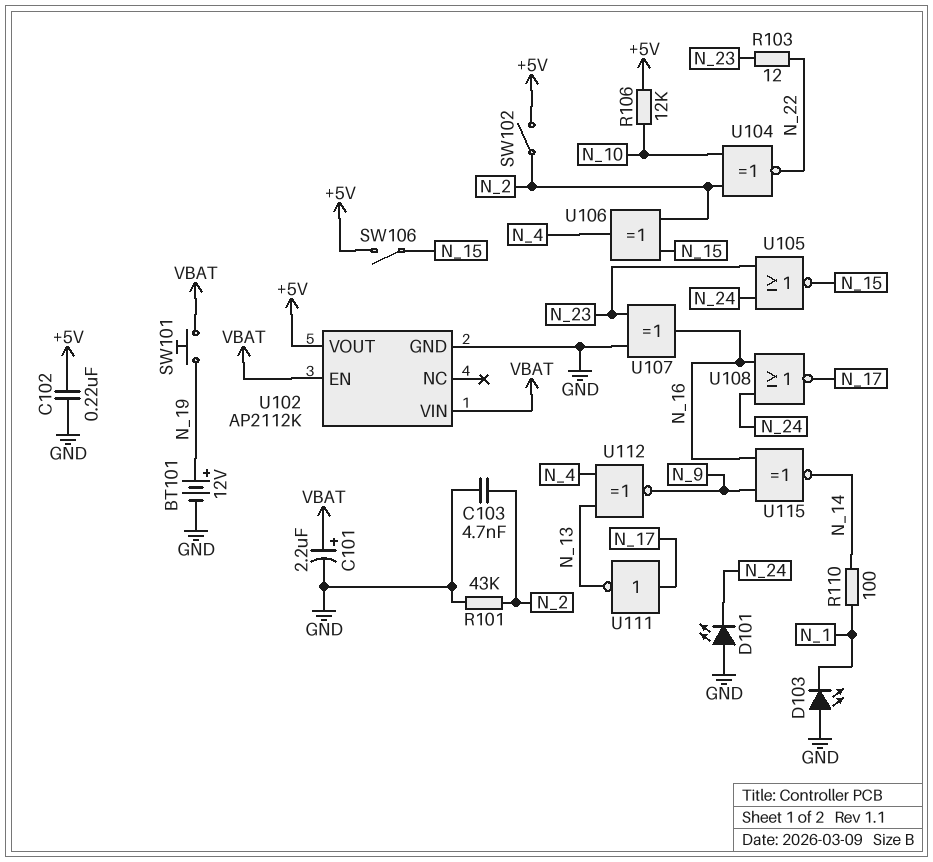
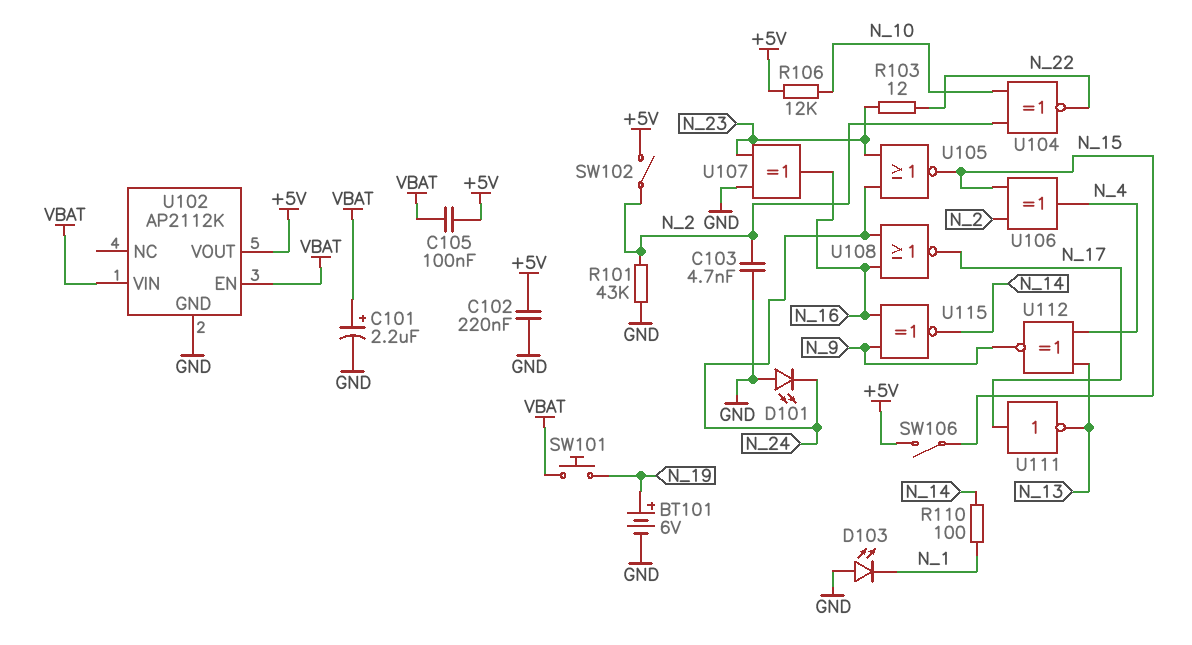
BT101: 12V (plus N_19, minus GND) -> 6V (plus N_19, minus GND)
C105: none -> 100nF (+5V, VBAT)

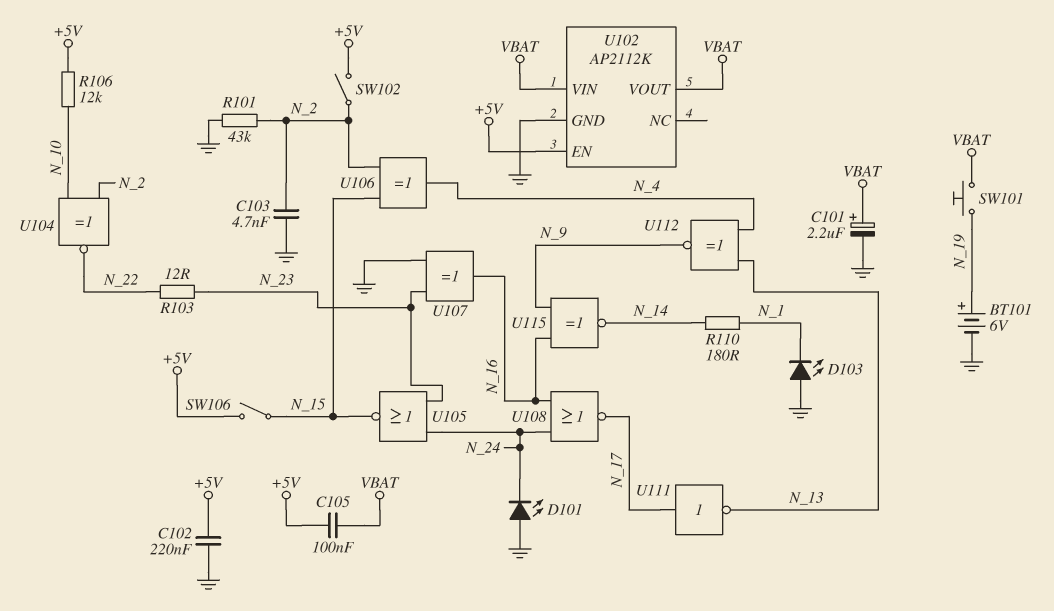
R110: 100 (N_1, N_14) -> 180 (N_1, N_14)
U102 pin EN: VBAT -> +5V
U102 pin VOUT: +5V -> VBAT

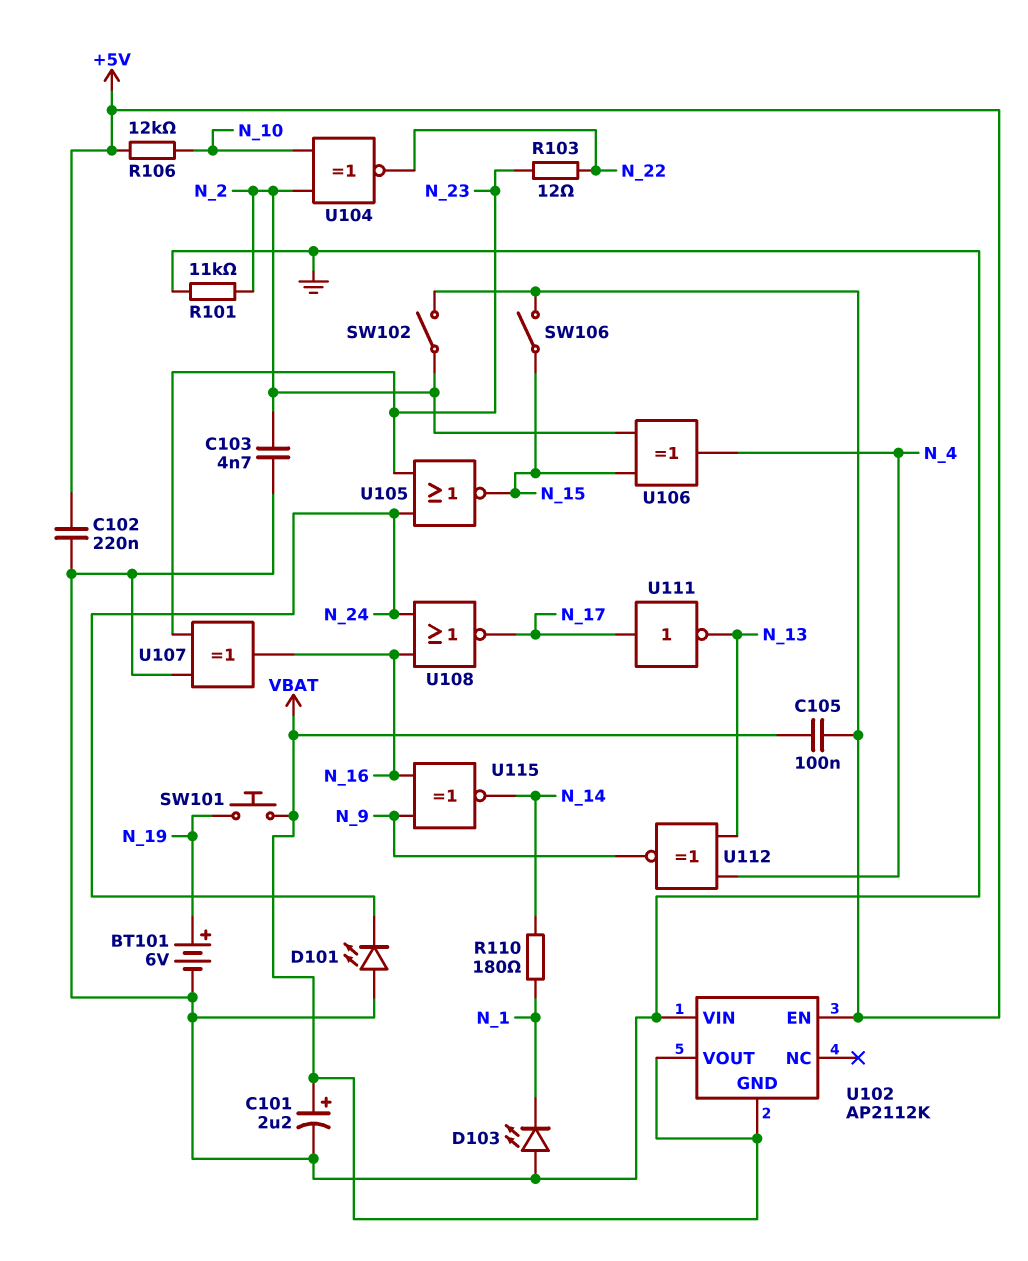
R101: 43k (GND, N_2) -> 11k (GND, N_2)
U102 pin GND: GND -> VBAT
U102 pin VIN: VBAT -> GND

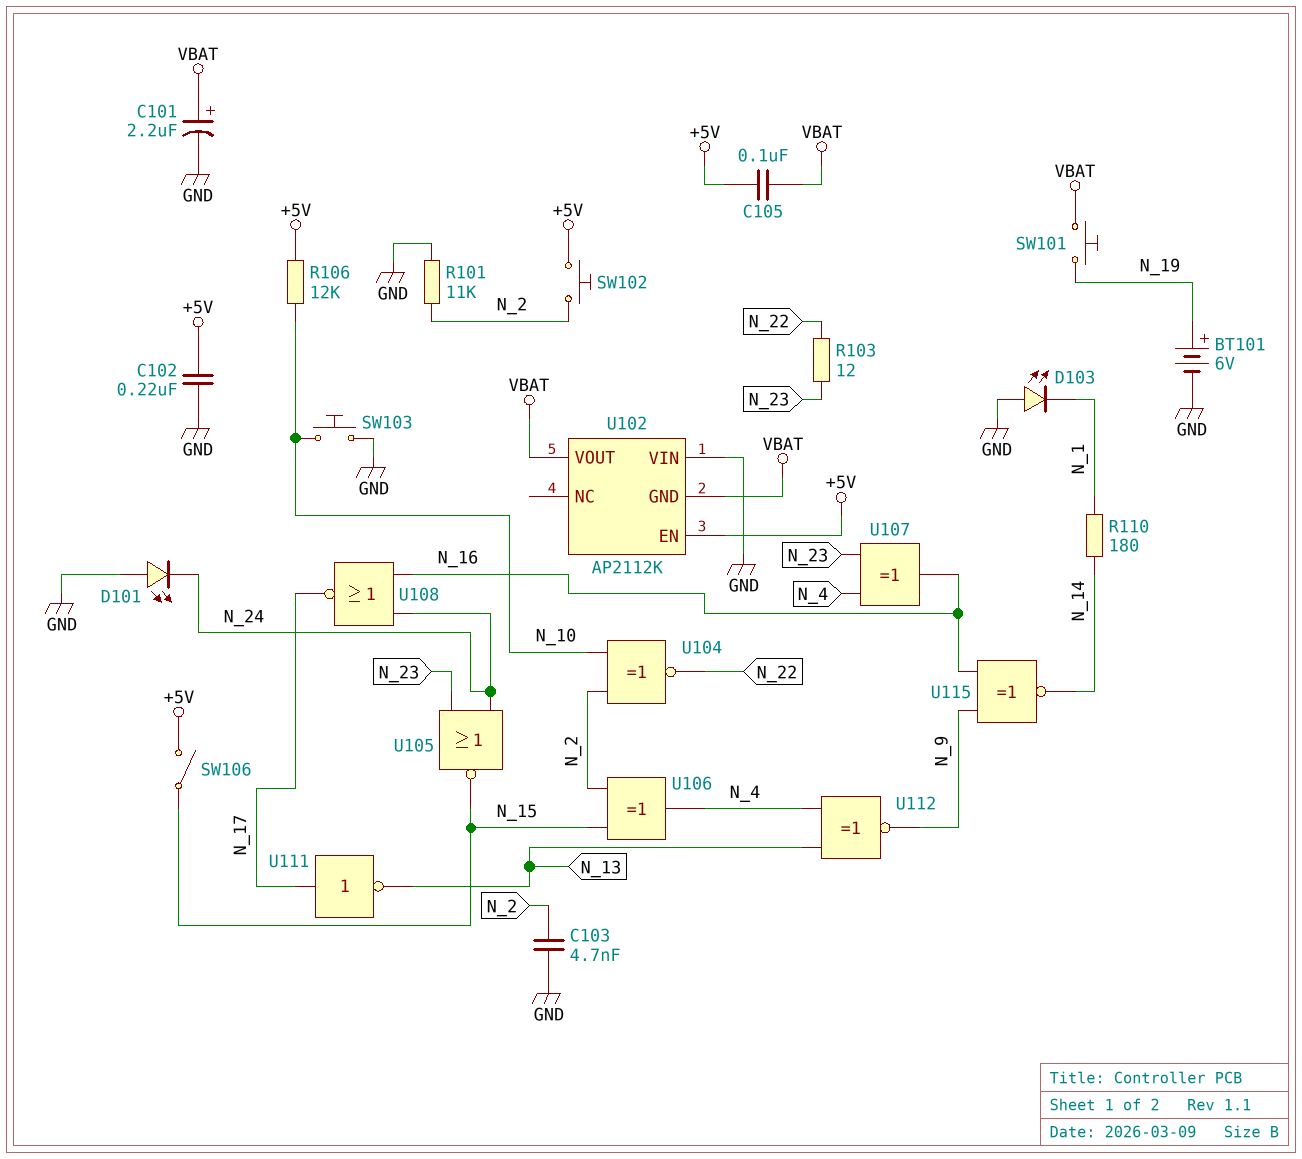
SW102: switch (+5V, N_2) -> button (+5V, N_2)
SW103: none -> button (GND, N_10)
U107: XOR (in GND, in N_23, out N_16) -> XOR (in N_4, in N_23, out N_16)

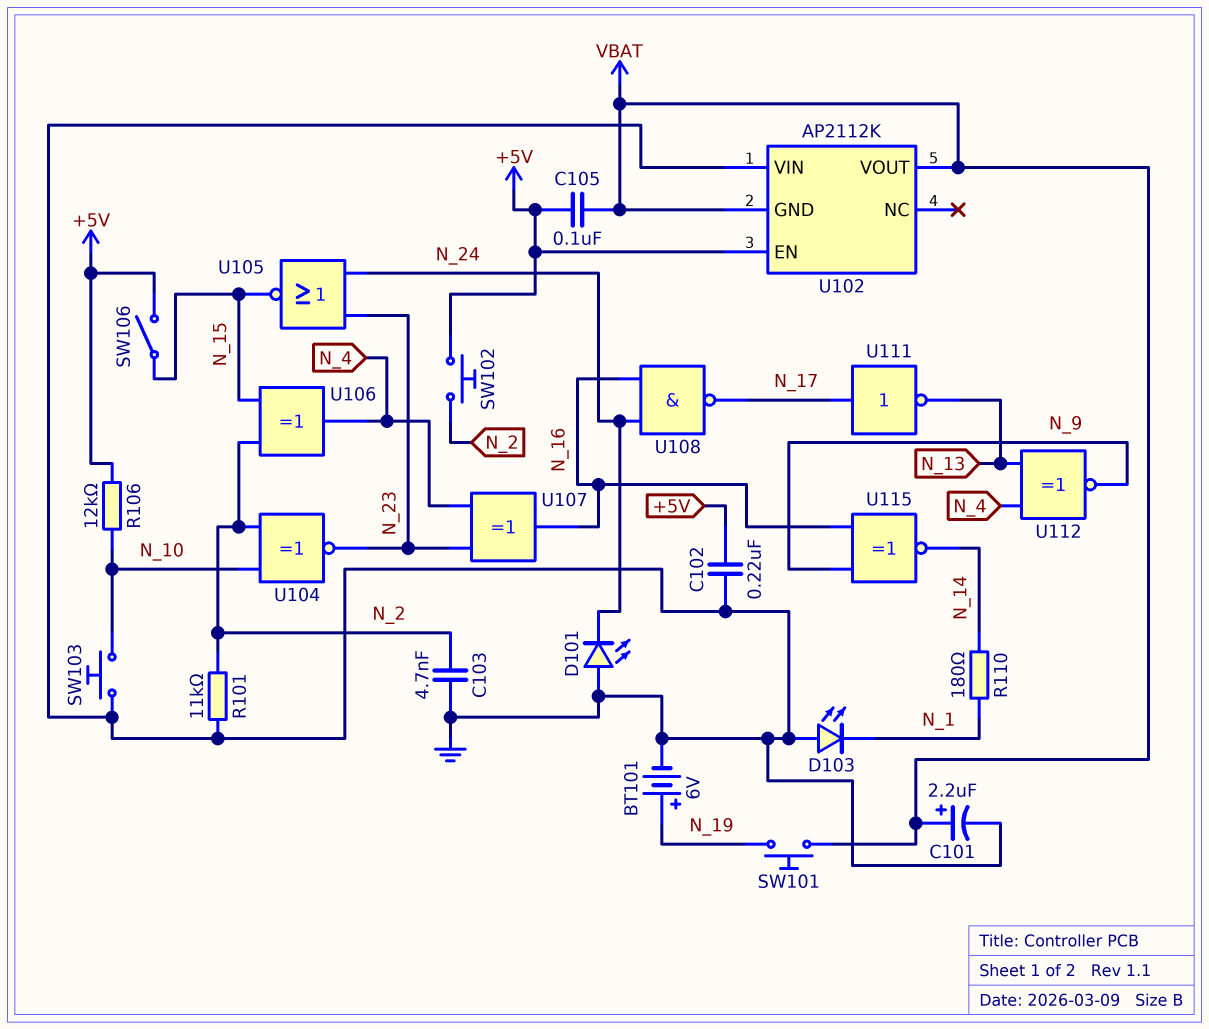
R103: 12 (N_22, N_23) -> none
U104: XNOR (in N_2, in N_10, out N_22) -> XNOR (in N_2, in N_10, out N_23)
U108: NOR (in N_16, in N_24, out N_17) -> NAND (in N_16, in N_24, out N_17)

